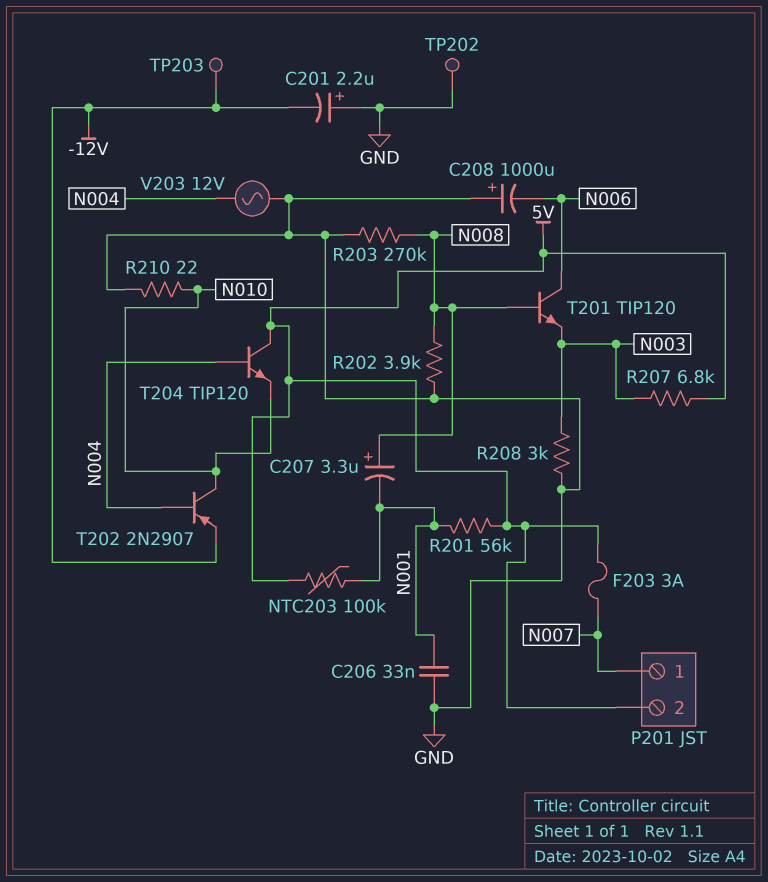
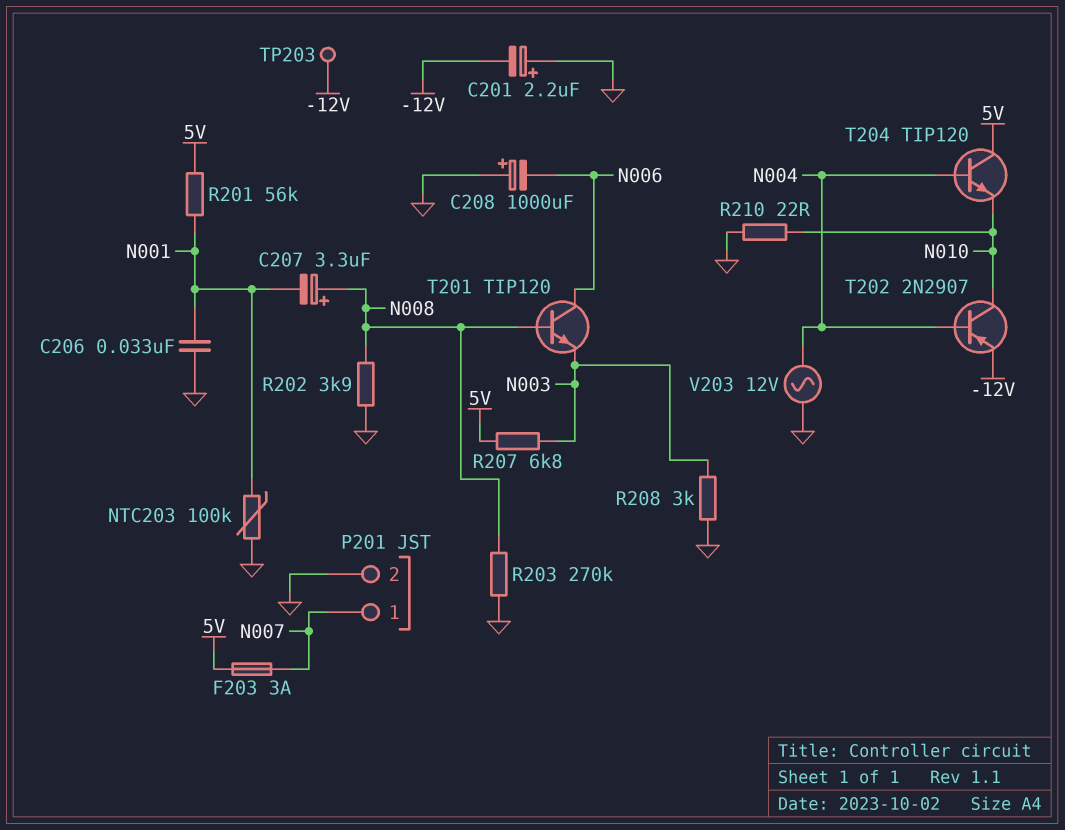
NTC203: 100k (5V, N001) -> 100k (GND, N001)
P201 pin 2: 5V -> GND
TP202: test point (GND) -> none

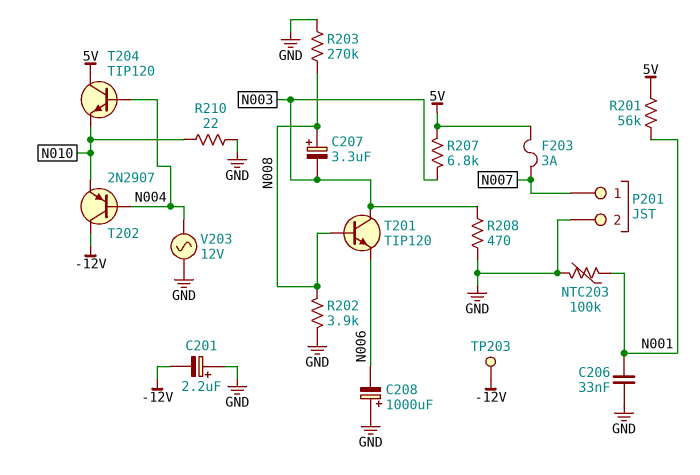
C207: 3.3uF (plus N008, minus N001) -> 3.3uF (plus N008, minus N003)
R208: 3k (GND, N003) -> 470 (GND, N003)
T201: NPN TIP120 (B N008, C N006, E N003) -> NPN TIP120 (B N008, C N003, E N006)
T202: PNP 2N2907 (B N004, C N010, E -12V) -> PNP 2N2907 (B N004, C -12V, E N010)

